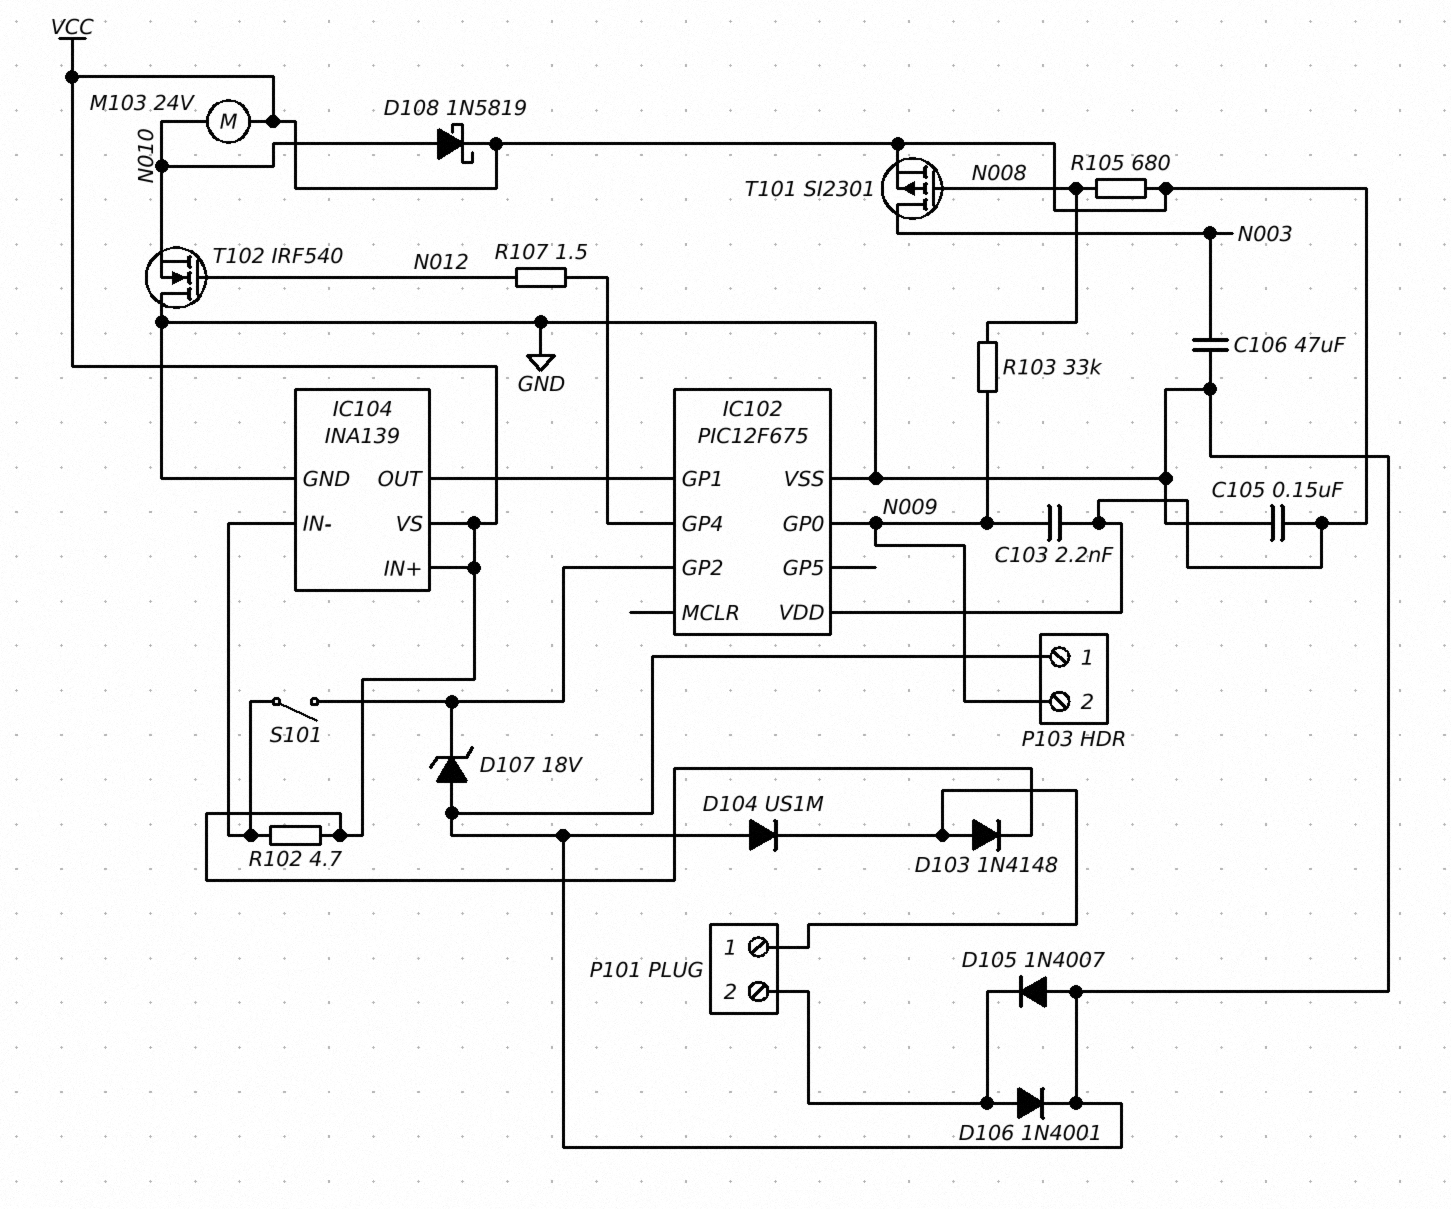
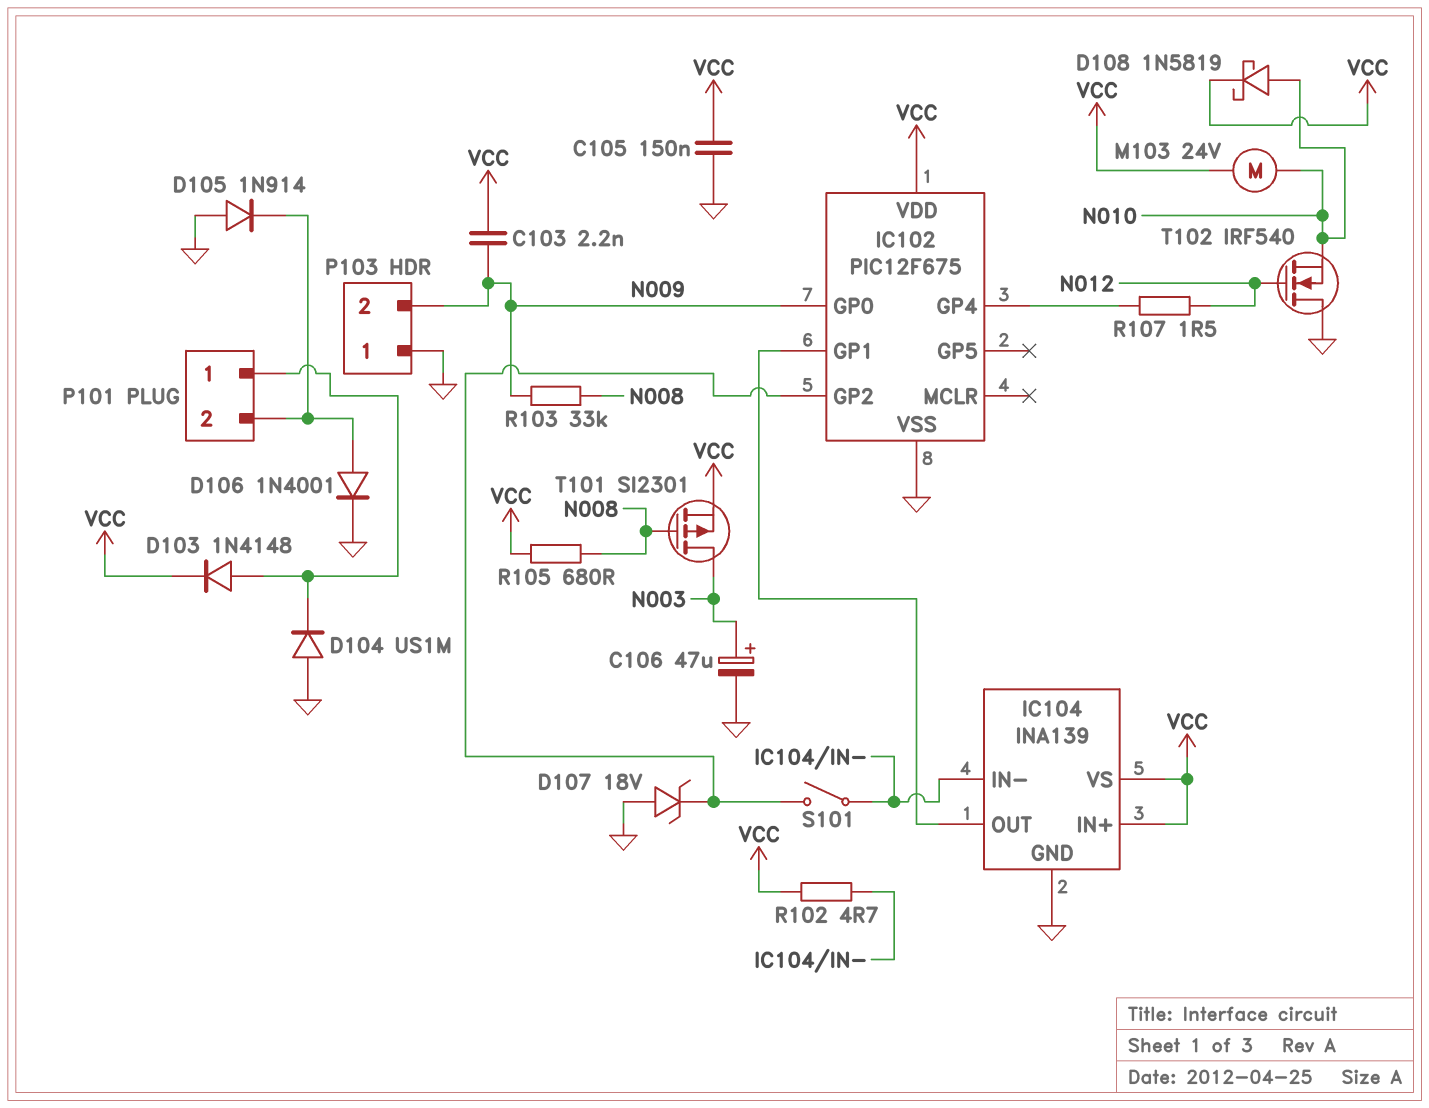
C106: 47uF (GND, N003) -> 47uF (plus N003, minus GND)
D105: diode 1N4007 (A GND, K P101/2) -> diode 1N914 (A GND, K P101/2)

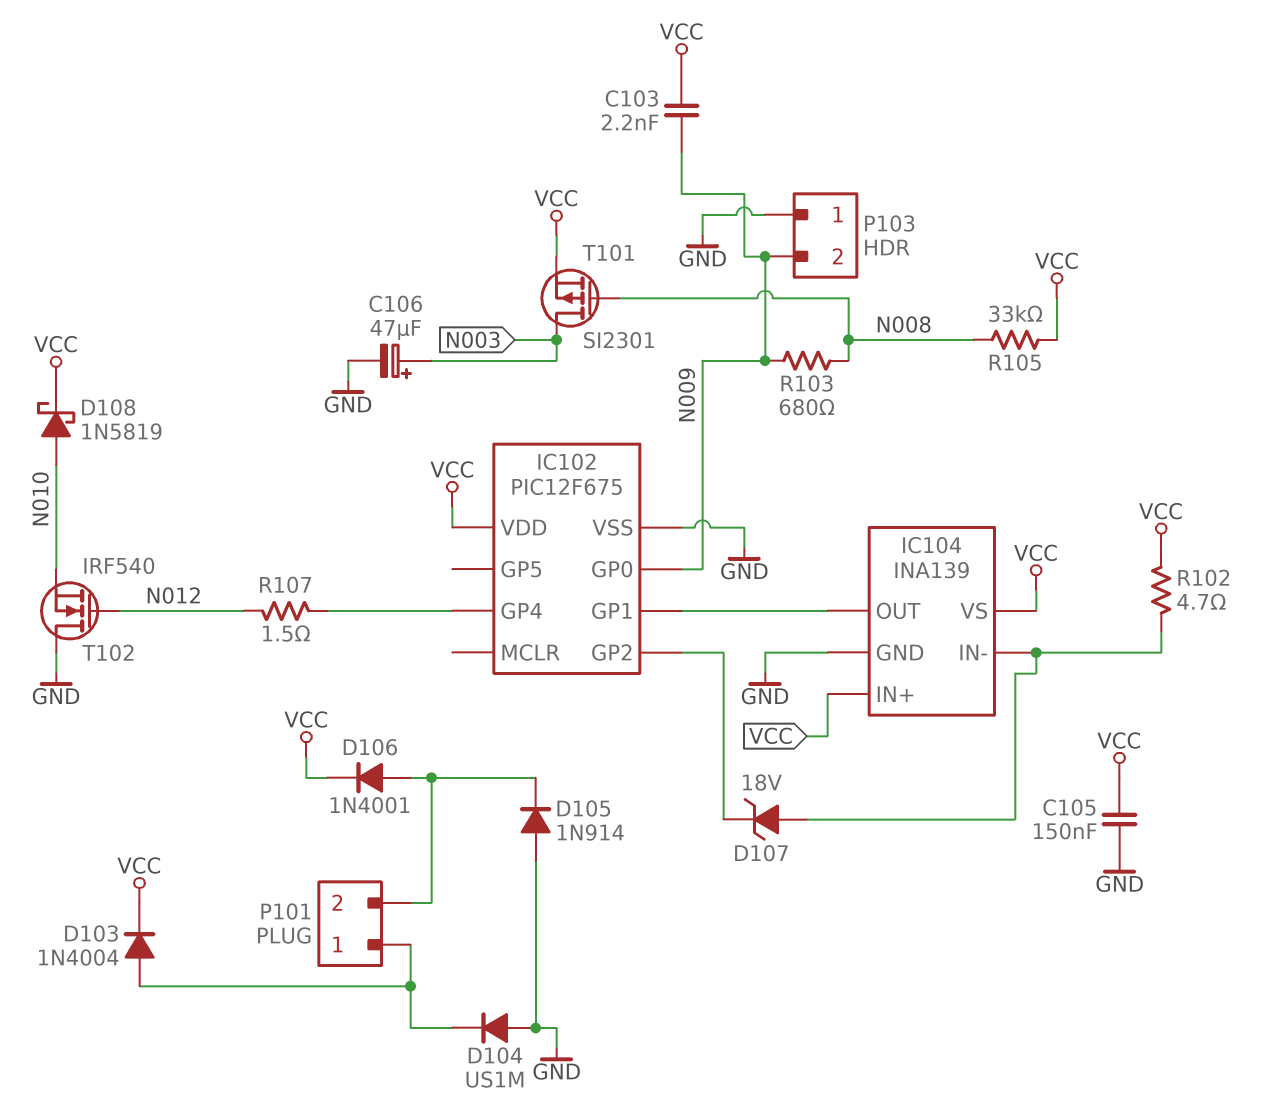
D103: diode 1N4148 (A P101/1, K VCC) -> diode 1N4004 (A P101/1, K VCC)
D106: diode 1N4001 (A P101/2, K GND) -> diode 1N4001 (A P101/2, K VCC)
D107: zener 18V (A GND, K IC102/GP2) -> zener 18V (A IC104/IN-, K IC102/GP2)
M103: motor 24V (N010, VCC) -> none
R103: 33k (N008, N009) -> 680 (N008, N009)
R105: 680 (N008, VCC) -> 33k (N008, VCC)
S101: switch (IC102/GP2, IC104/IN-) -> none

